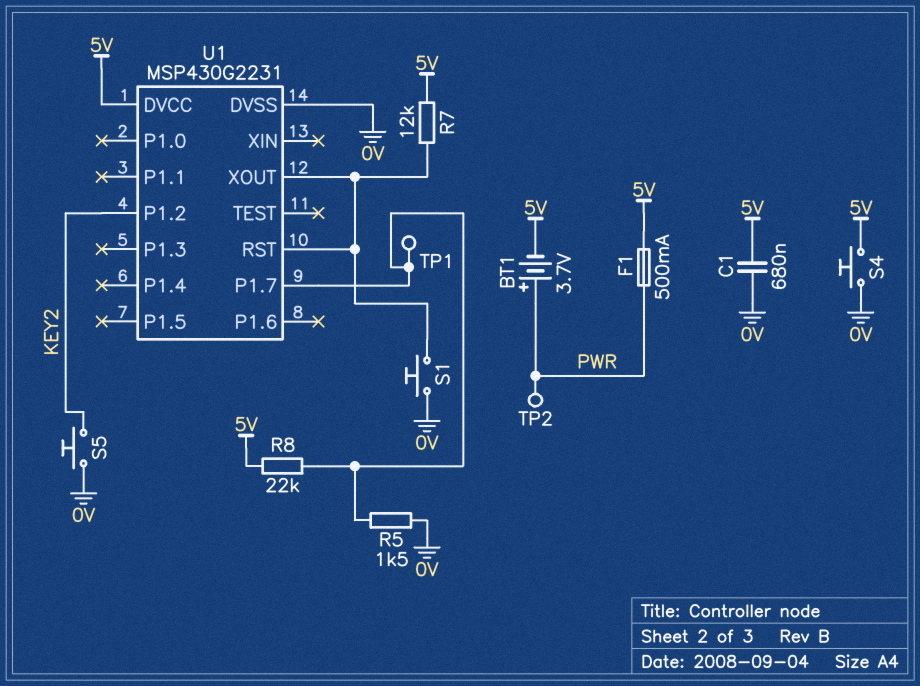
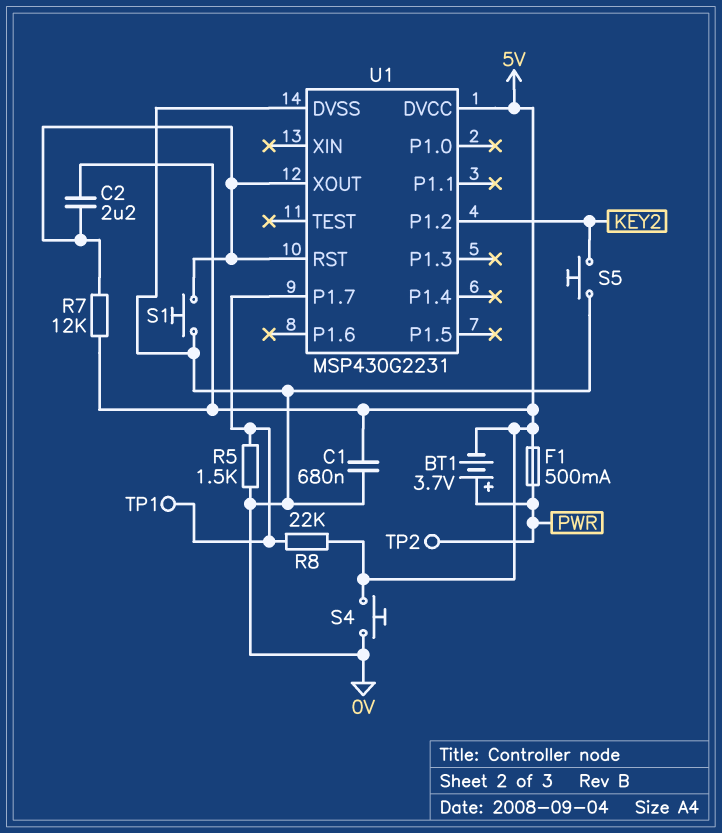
C2: none -> 2.2uF (5V, U1/RST)

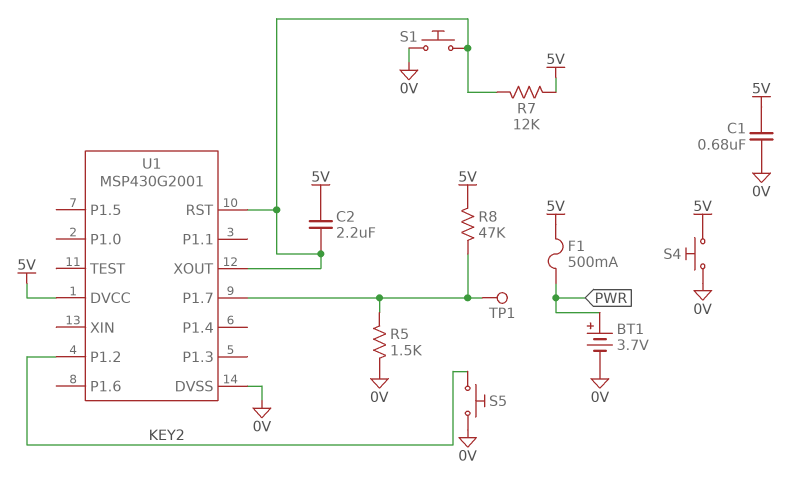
BT1: 3.7V (plus PWR, minus 5V) -> 3.7V (plus PWR, minus 0V)
R8: 22k (5V, U1/P1.7) -> 47k (5V, U1/P1.7)
TP2: test point (PWR) -> none
U1: MSP430G2231 -> MSP430G2001

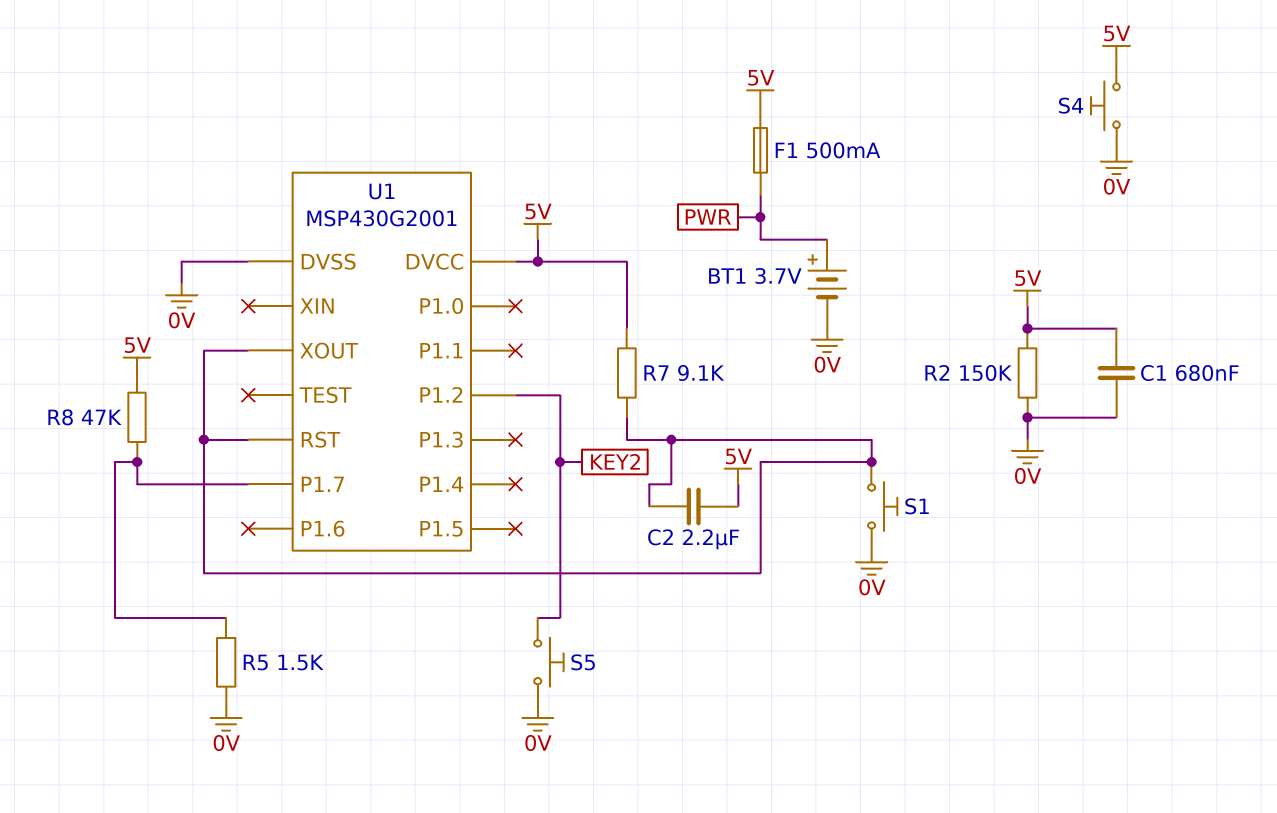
R2: none -> 150k (0V, 5V)
R7: 12k (5V, U1/RST) -> 9.1k (5V, U1/RST)
TP1: test point (U1/P1.7) -> none

